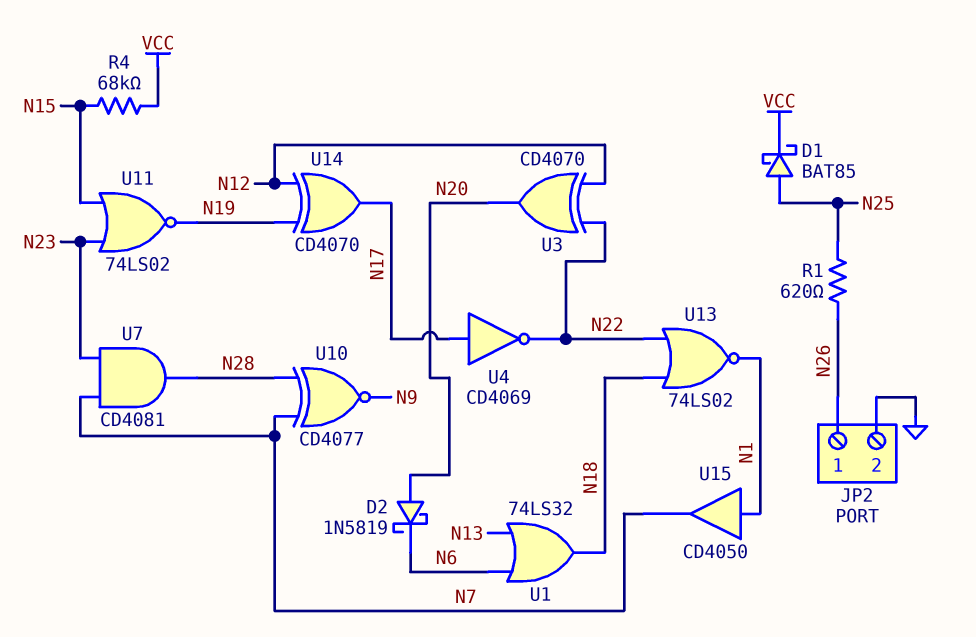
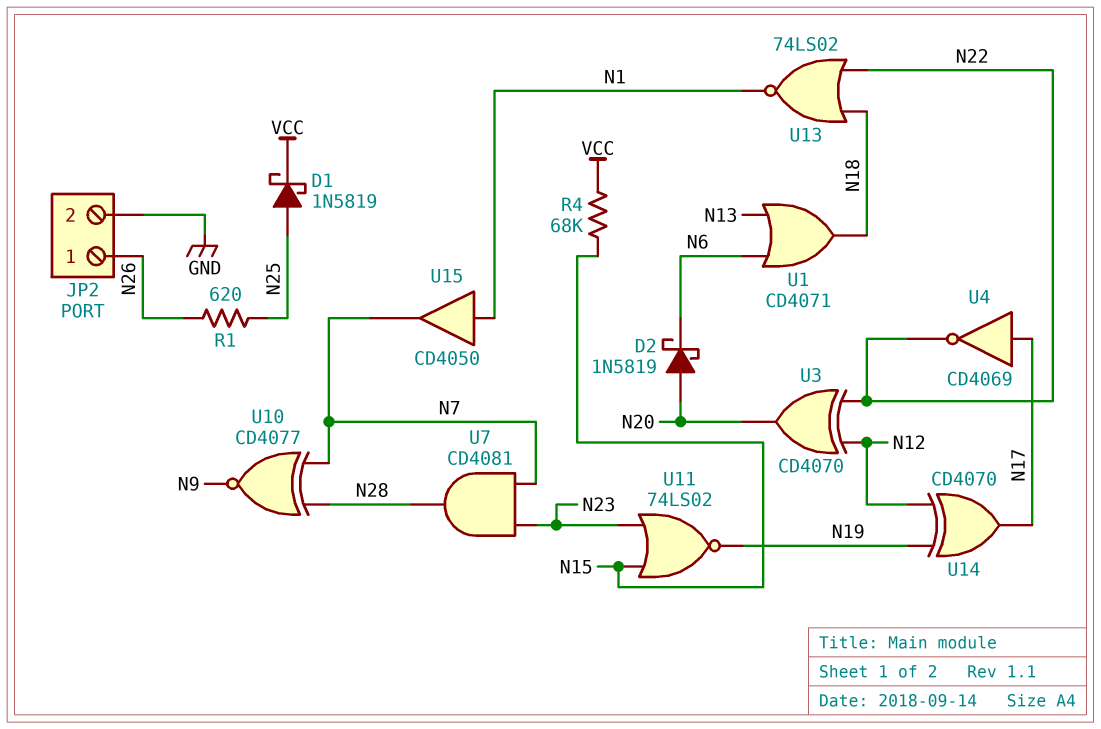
D1: schottky BAT85 (A N25, K VCC) -> schottky 1N5819 (A N25, K VCC)
U1: OR 74LS32 (in N6, in N13, out N18) -> OR CD4071 (in N6, in N13, out N18)

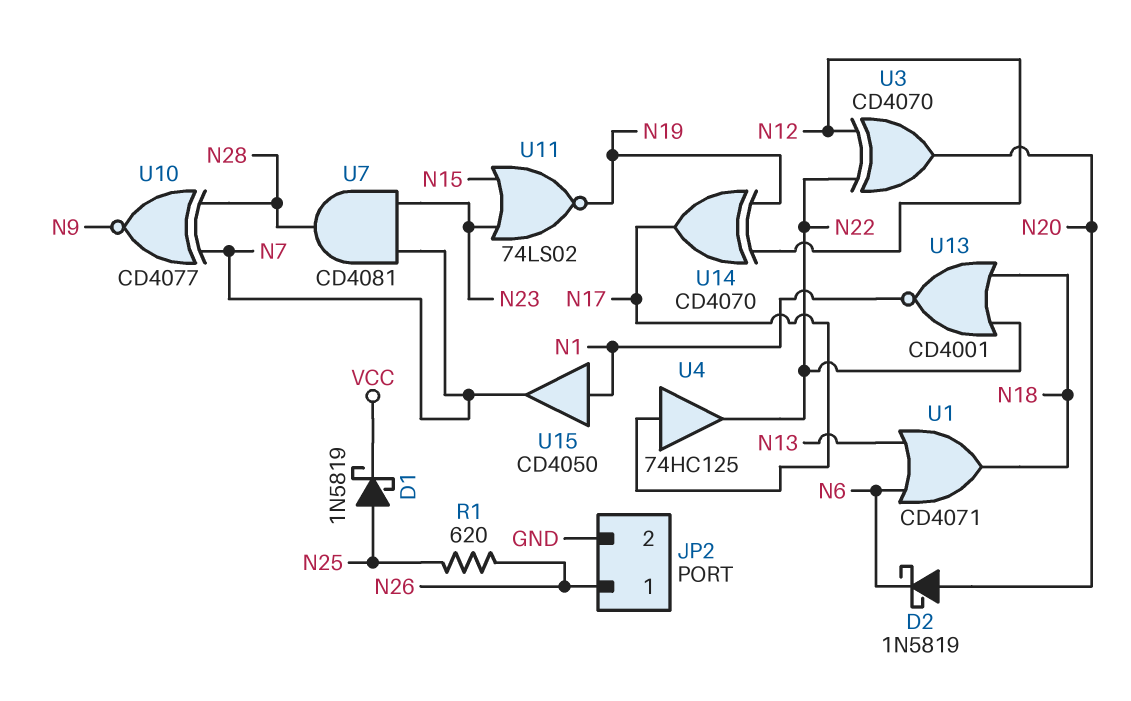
R4: 68k (N15, VCC) -> none
U4: NOT CD4069 (in N17, out N22) -> buffer 74HC125 (in N17, out N22)
U13: NOR 74LS02 (in N18, in N22, out N1) -> NOR CD4001 (in N18, in N22, out N1)

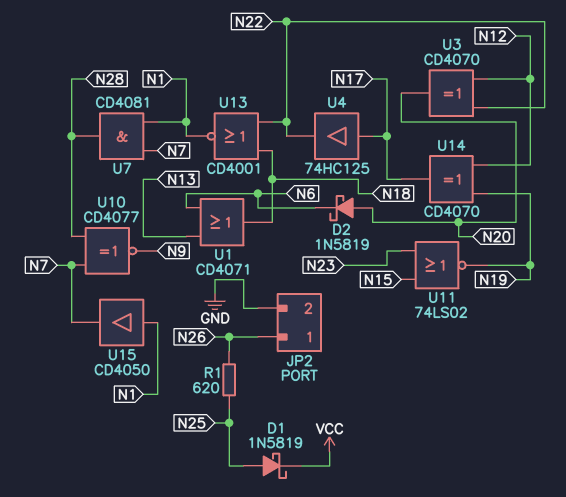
U7: AND CD4081 (in N7, in N23, out N28) -> AND CD4081 (in N1, in N7, out N28)

